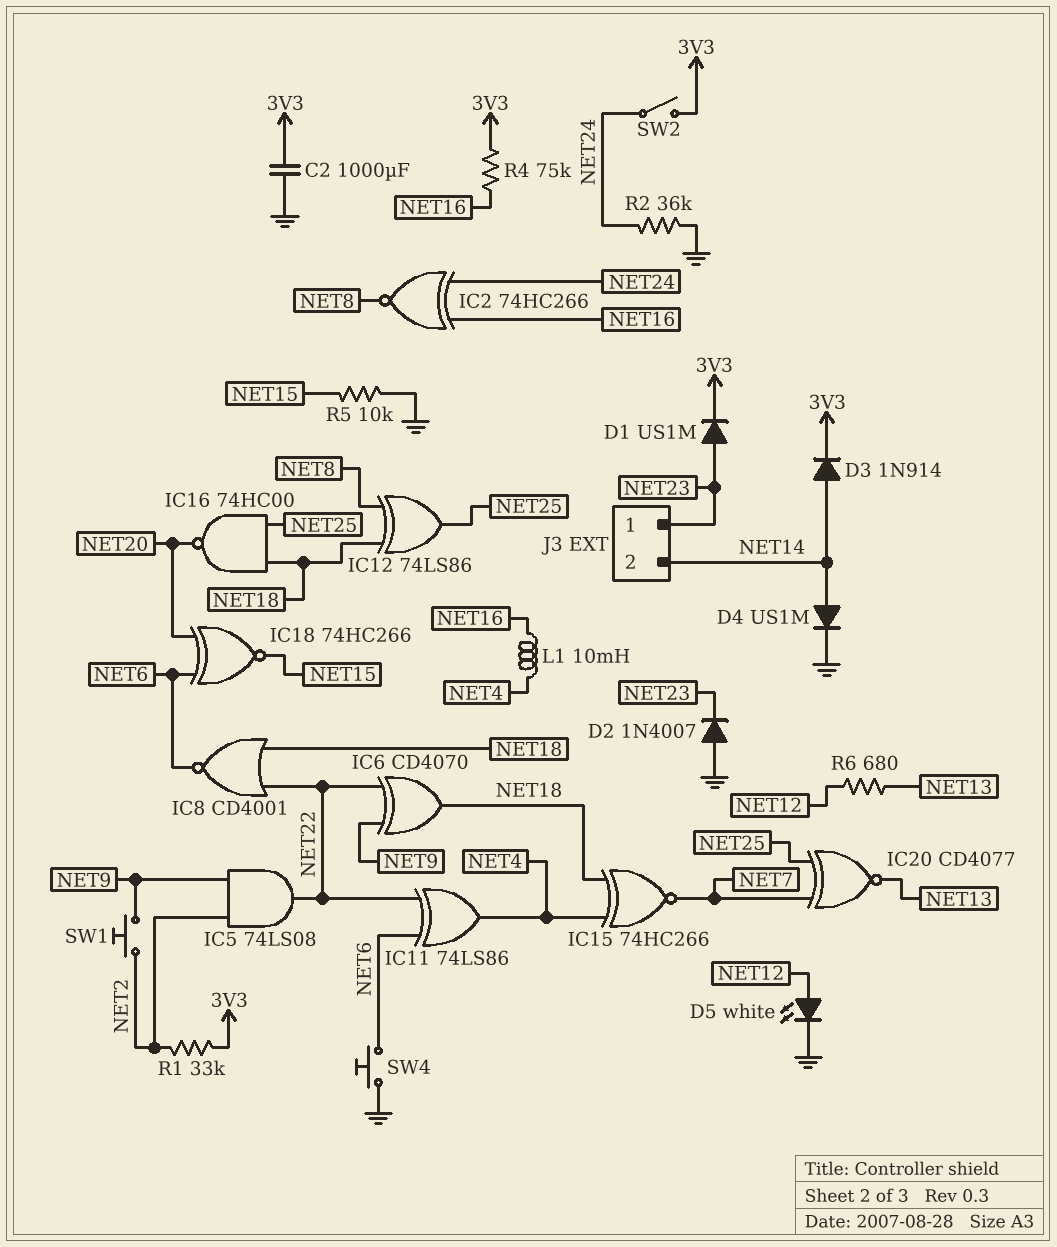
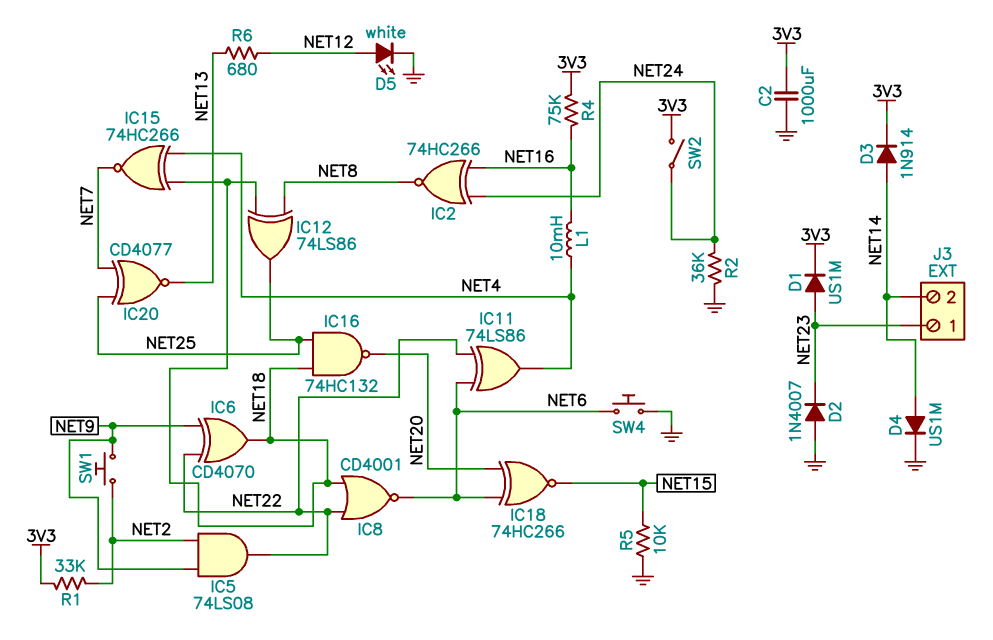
IC16: NAND 74HC00 (in NET18, in NET25, out NET20) -> NAND 74HC132 (in NET18, in NET25, out NET20)

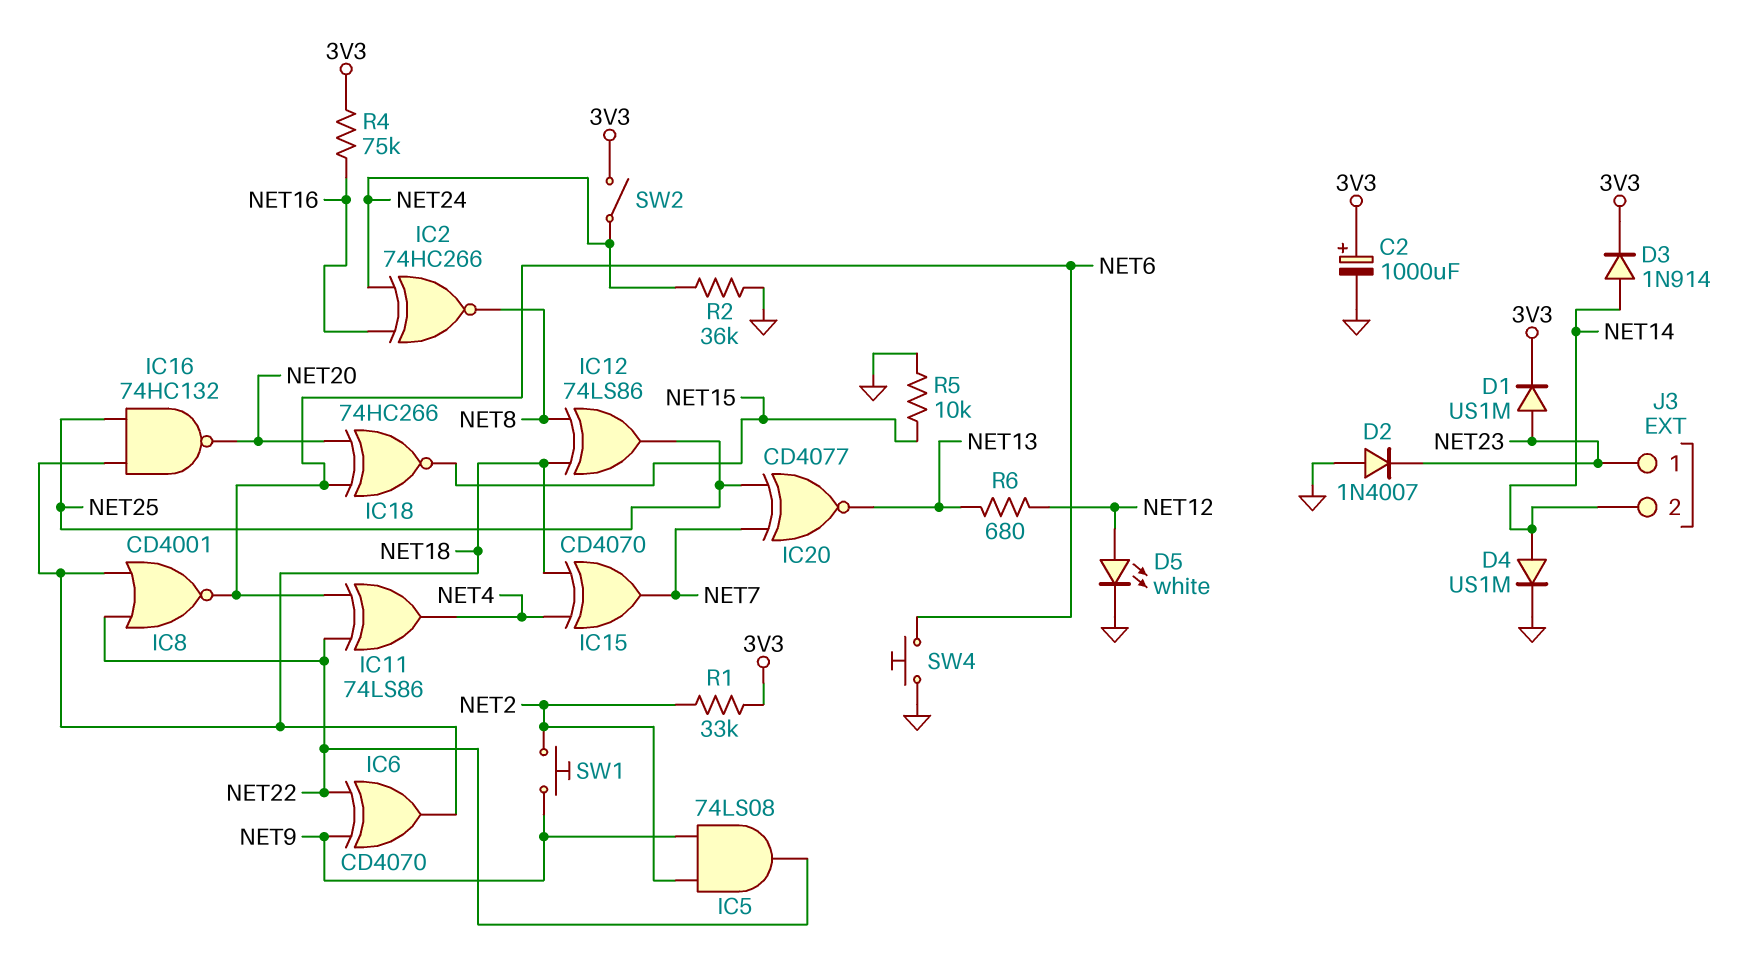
C2: 1000uF (3V3, GND) -> 1000uF (plus 3V3, minus GND)
IC15: XNOR 74HC266 (in NET4, in NET18, out NET7) -> XOR CD4070 (in NET4, in NET18, out NET7)
L1: 10mH (NET4, NET16) -> none

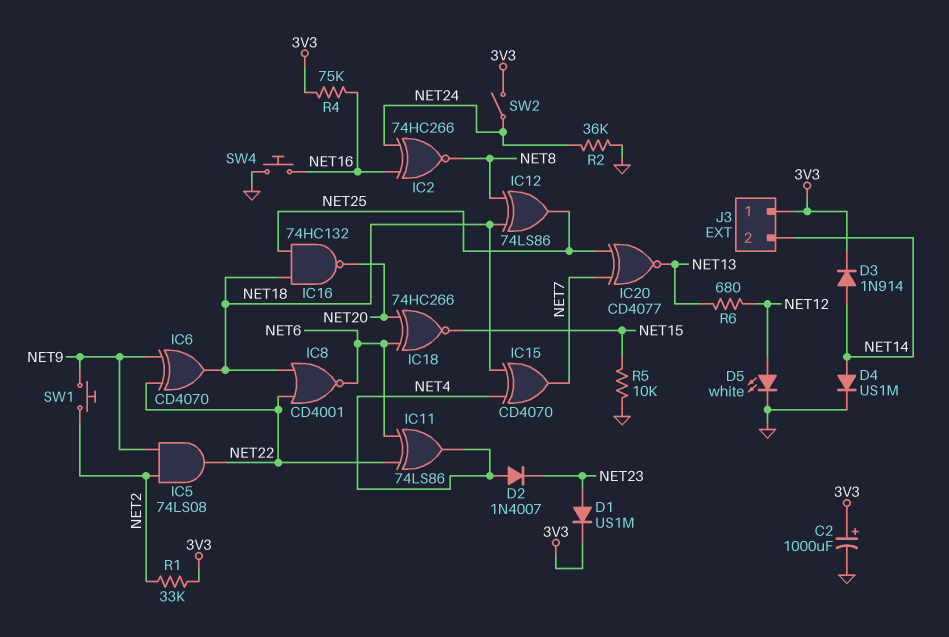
D2: diode 1N4007 (A GND, K NET23) -> diode 1N4007 (A NET4, K NET23)
J3 pin 1: NET23 -> 3V3
SW4: button (GND, NET6) -> button (GND, NET16)

